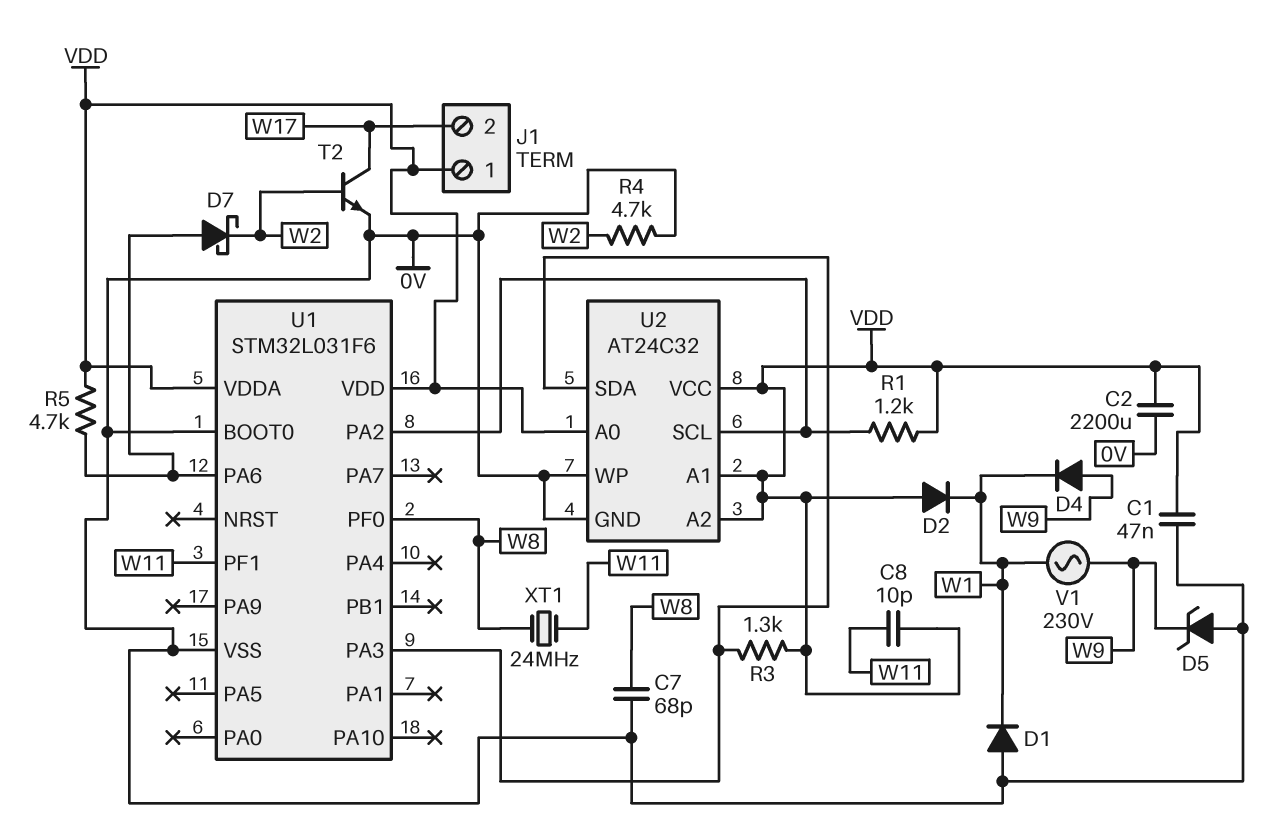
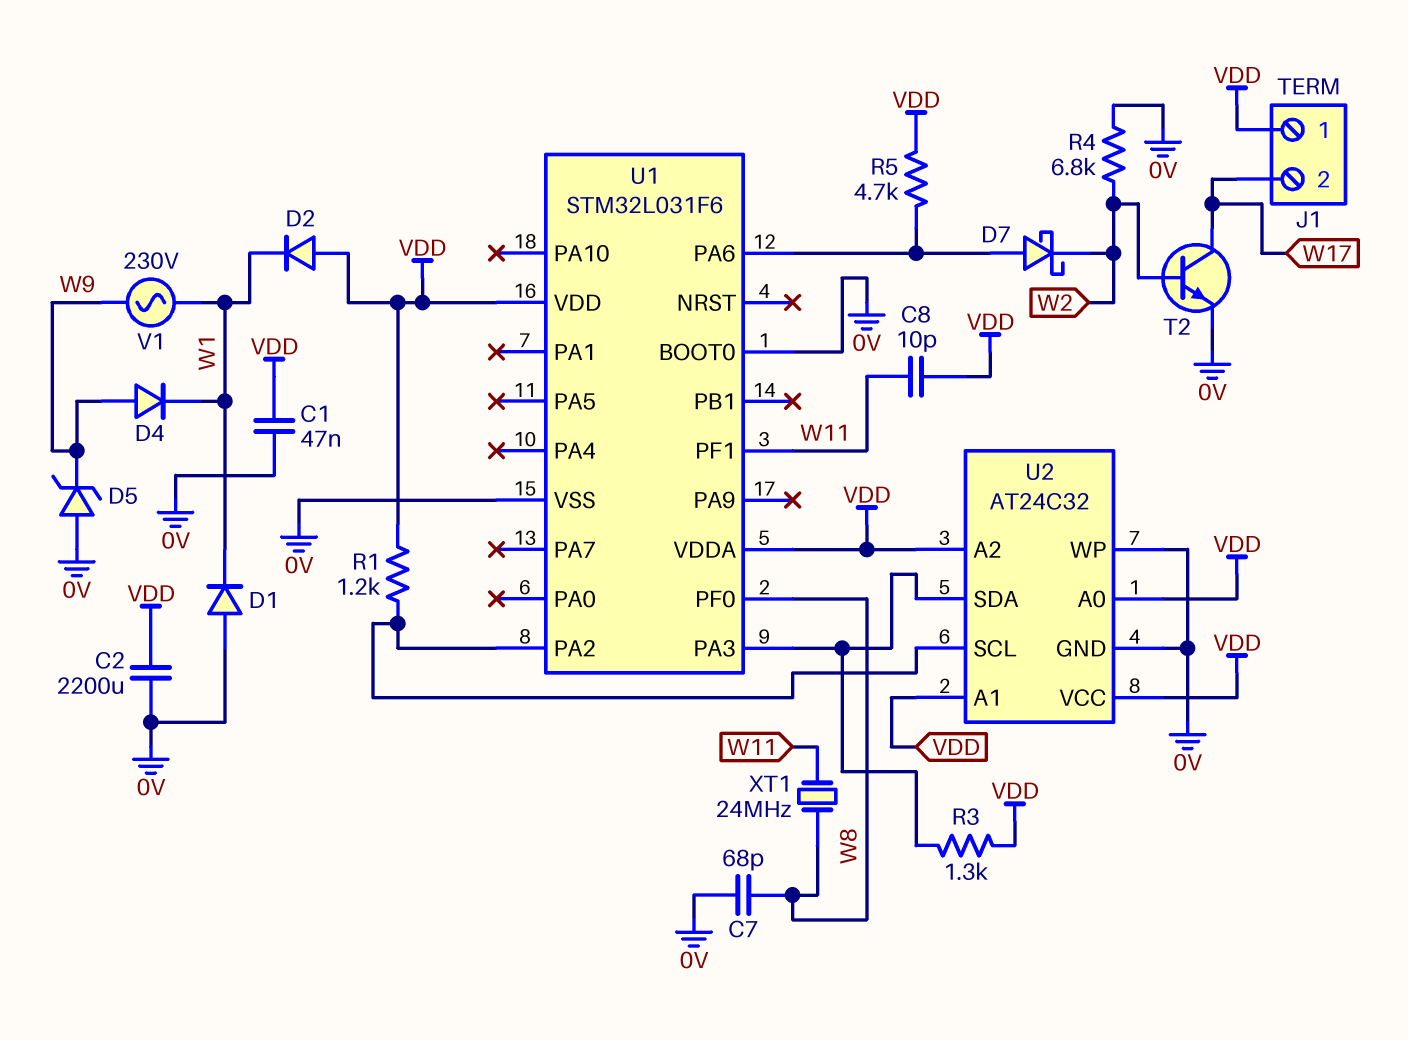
R4: 4.7k (0V, W2) -> 6.8k (0V, W2)

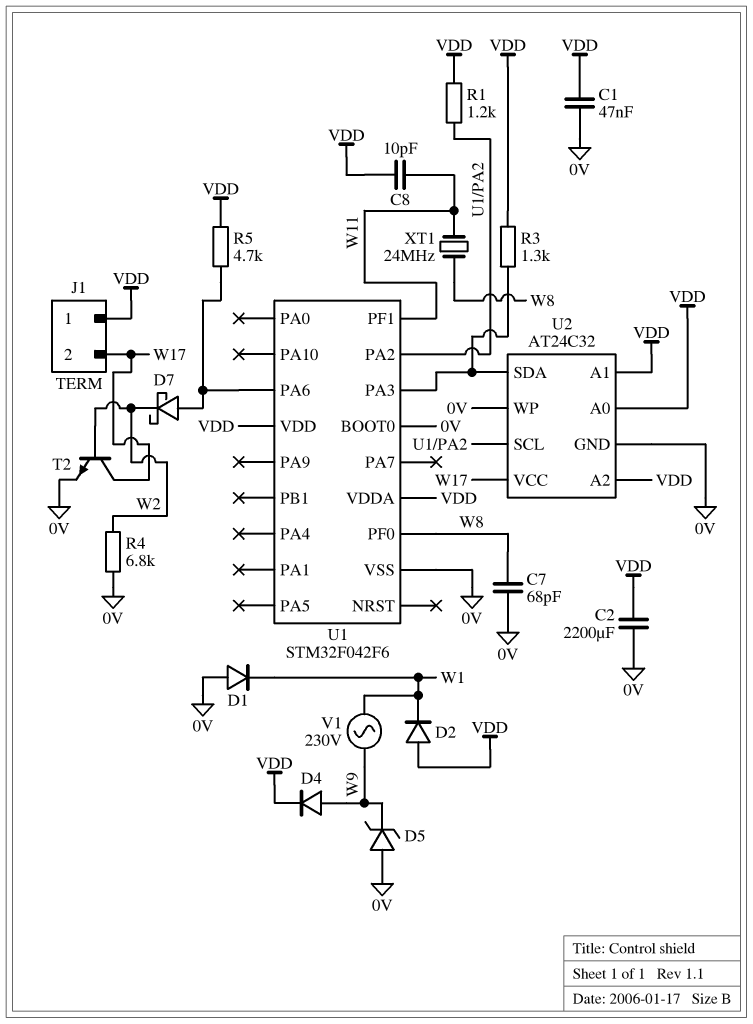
D4: diode (A W9, K W1) -> diode (A W9, K VDD)
U1: STM32L031F6 -> STM32F042F6
U2 pin VCC: VDD -> W17

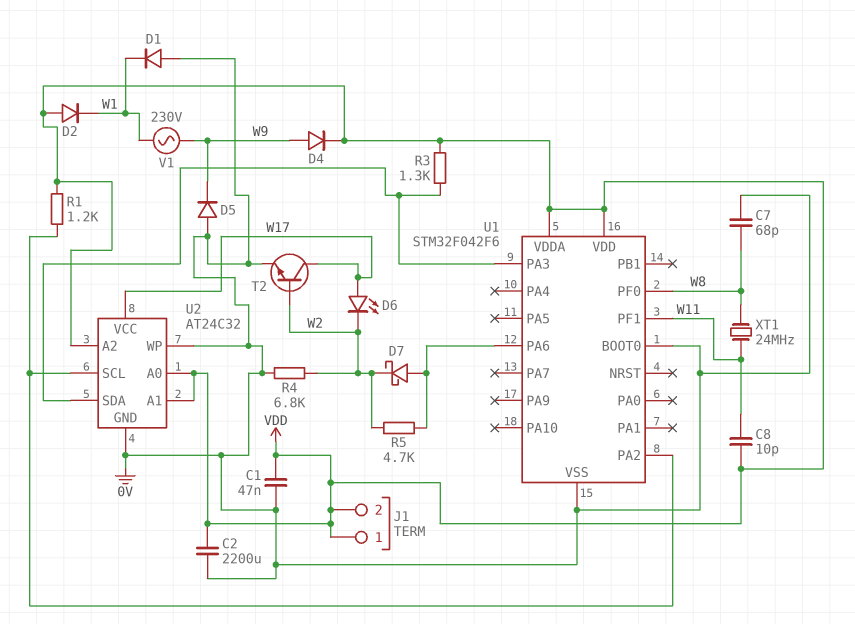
D5: zener (A 0V, K W9) -> diode (A 0V, K W9)
D6: none -> LED (A W17, K W2)
J1 pin 2: W17 -> VDD
R5: 4.7k (U1/PA6, VDD) -> 4.7k (U1/PA6, W2)

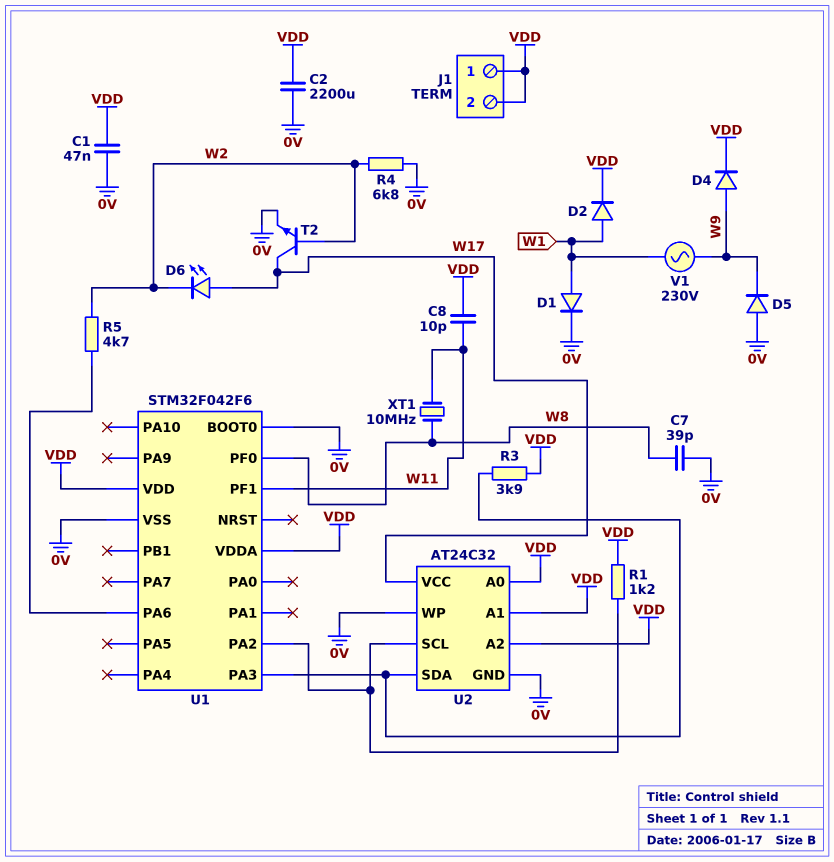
C7: 68pF (0V, W8) -> 39pF (0V, W8)
D1: diode (A 0V, K W1) -> diode (A W1, K 0V)
D2: diode (A VDD, K W1) -> diode (A W1, K VDD)
D7: schottky (A U1/PA6, K W2) -> none
R3: 1.3k (U1/PA3, VDD) -> 3.9k (U1/PA3, VDD)
XT1: 24MHz (W8, W11) -> 10MHz (W8, W11)

